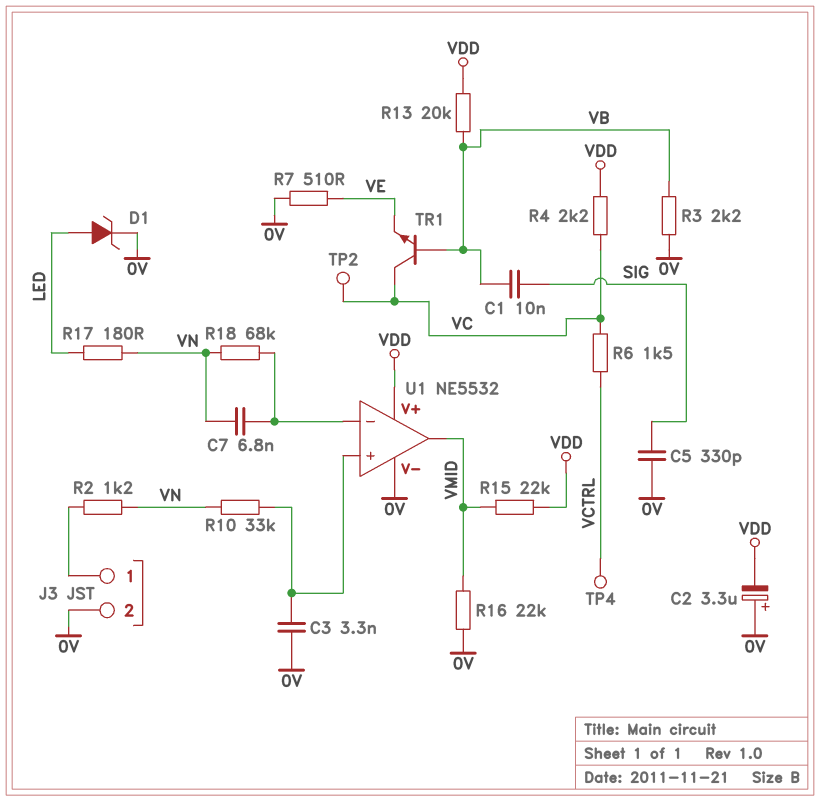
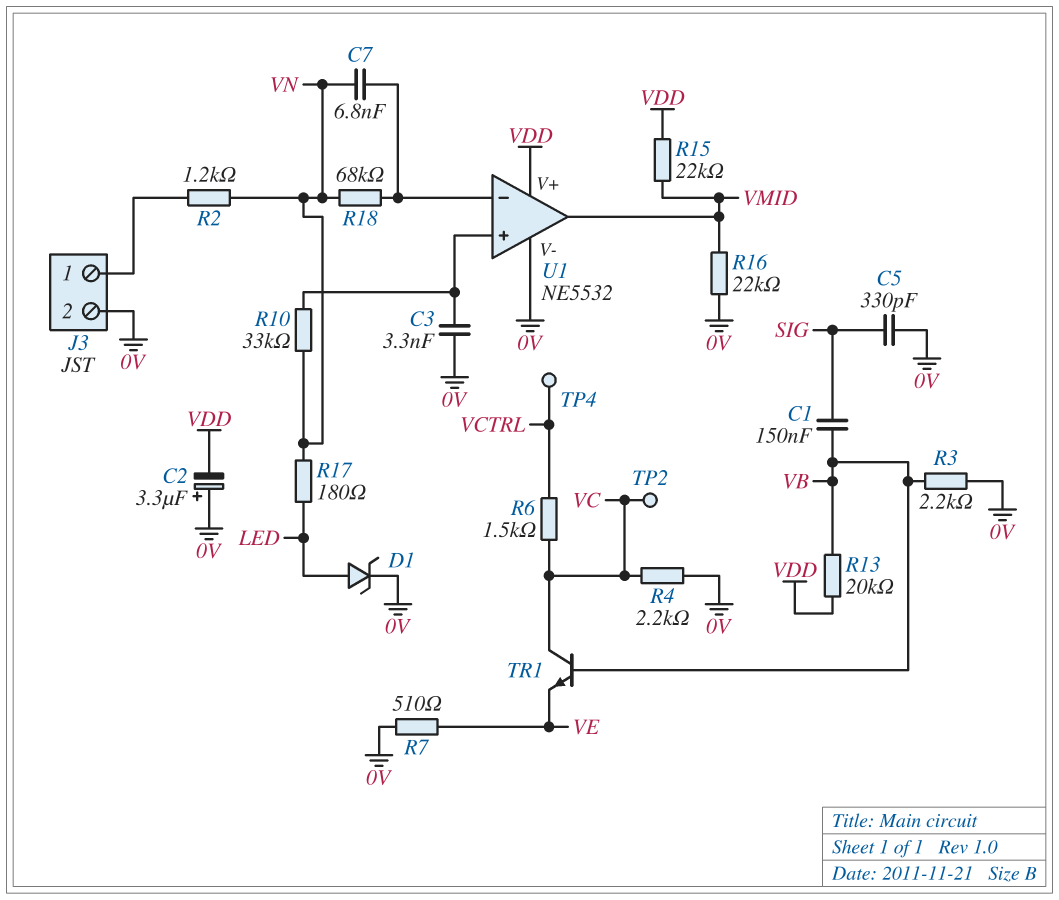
C1: 10nF (SIG, VB) -> 150nF (SIG, VB)
R4: 2.2k (VC, VDD) -> 2.2k (0V, VC)

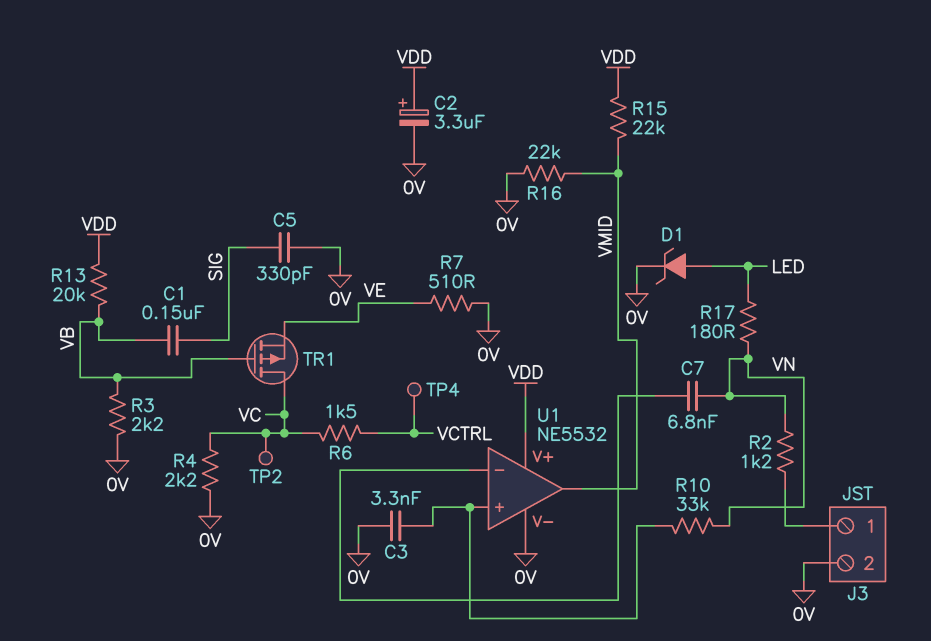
C2: 3.3uF (plus 0V, minus VDD) -> 3.3uF (plus VDD, minus 0V)
R18: 68k (U1/in-, VN) -> none
TR1: NPN (B VB, C VC, E VE) -> PMOS (G VB, D VC, S VE)

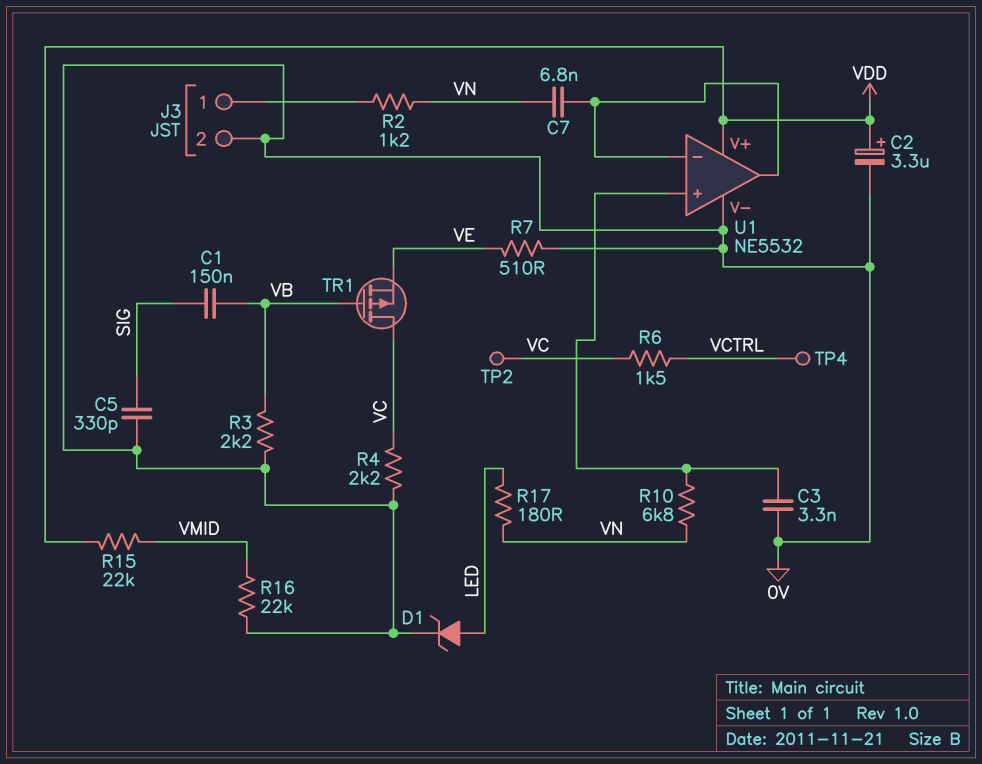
R10: 33k (U1/in+, VN) -> 6.8k (U1/in+, VN)
R13: 20k (VB, VDD) -> none
U1 pin out: VMID -> U1/in-

